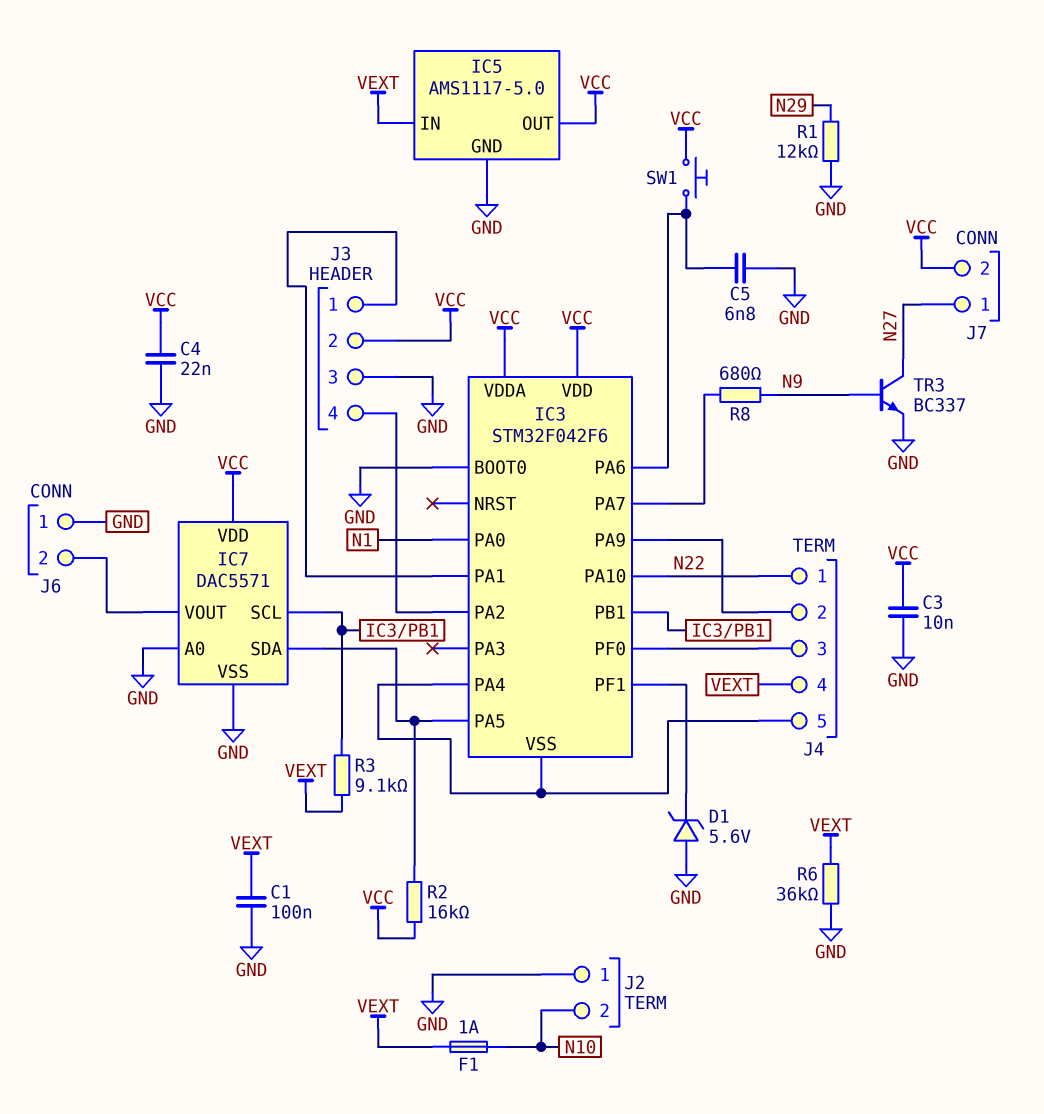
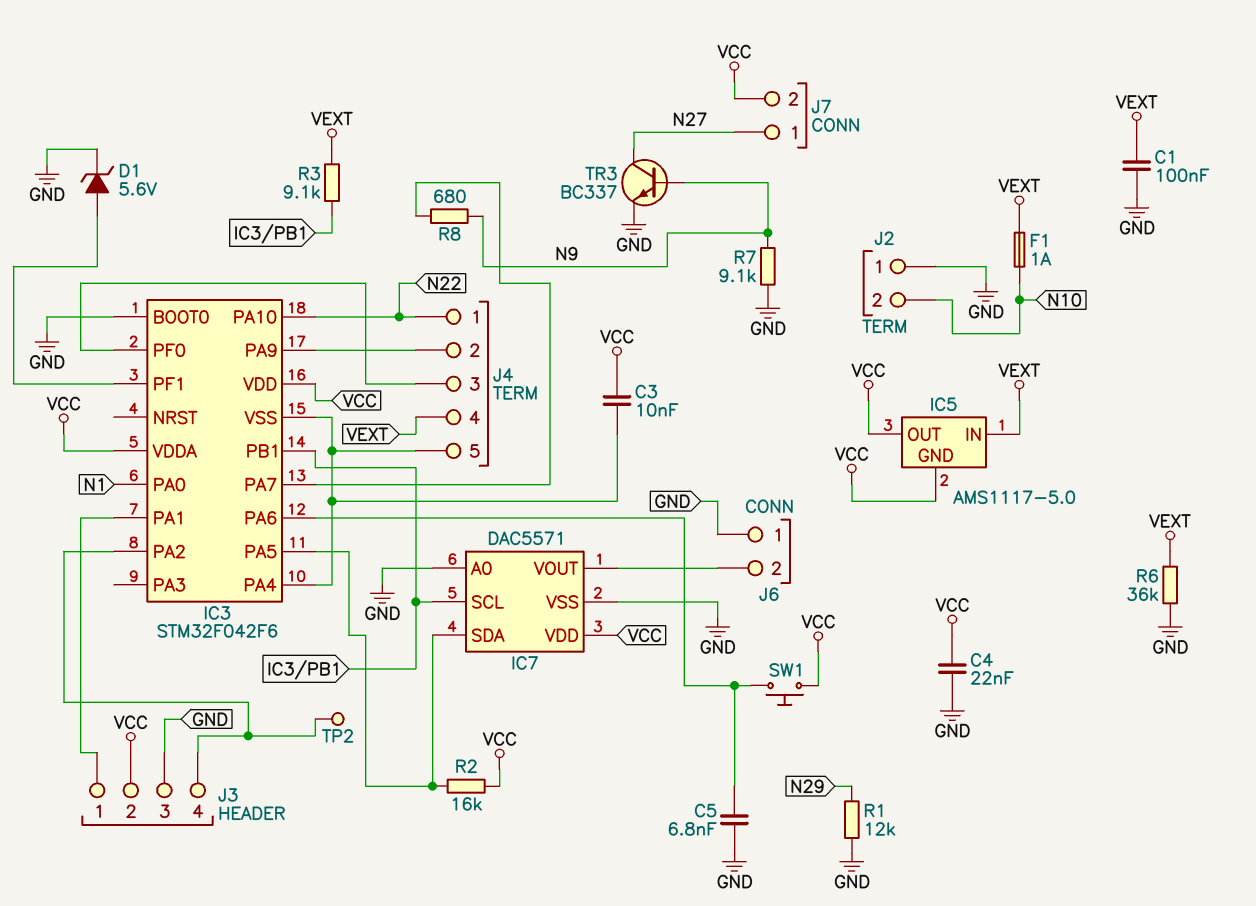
C3: 10nF (GND, VCC) -> 10nF (IC3/PA4, VCC)
D1: zener 5.6V (A GND, K IC3/PF1) -> zener 5.6V (A IC3/PF1, K GND)
IC5 pin GND: GND -> VCC
R7: none -> 9.1k (GND, N9)
TP2: none -> test point (IC3/PA2)

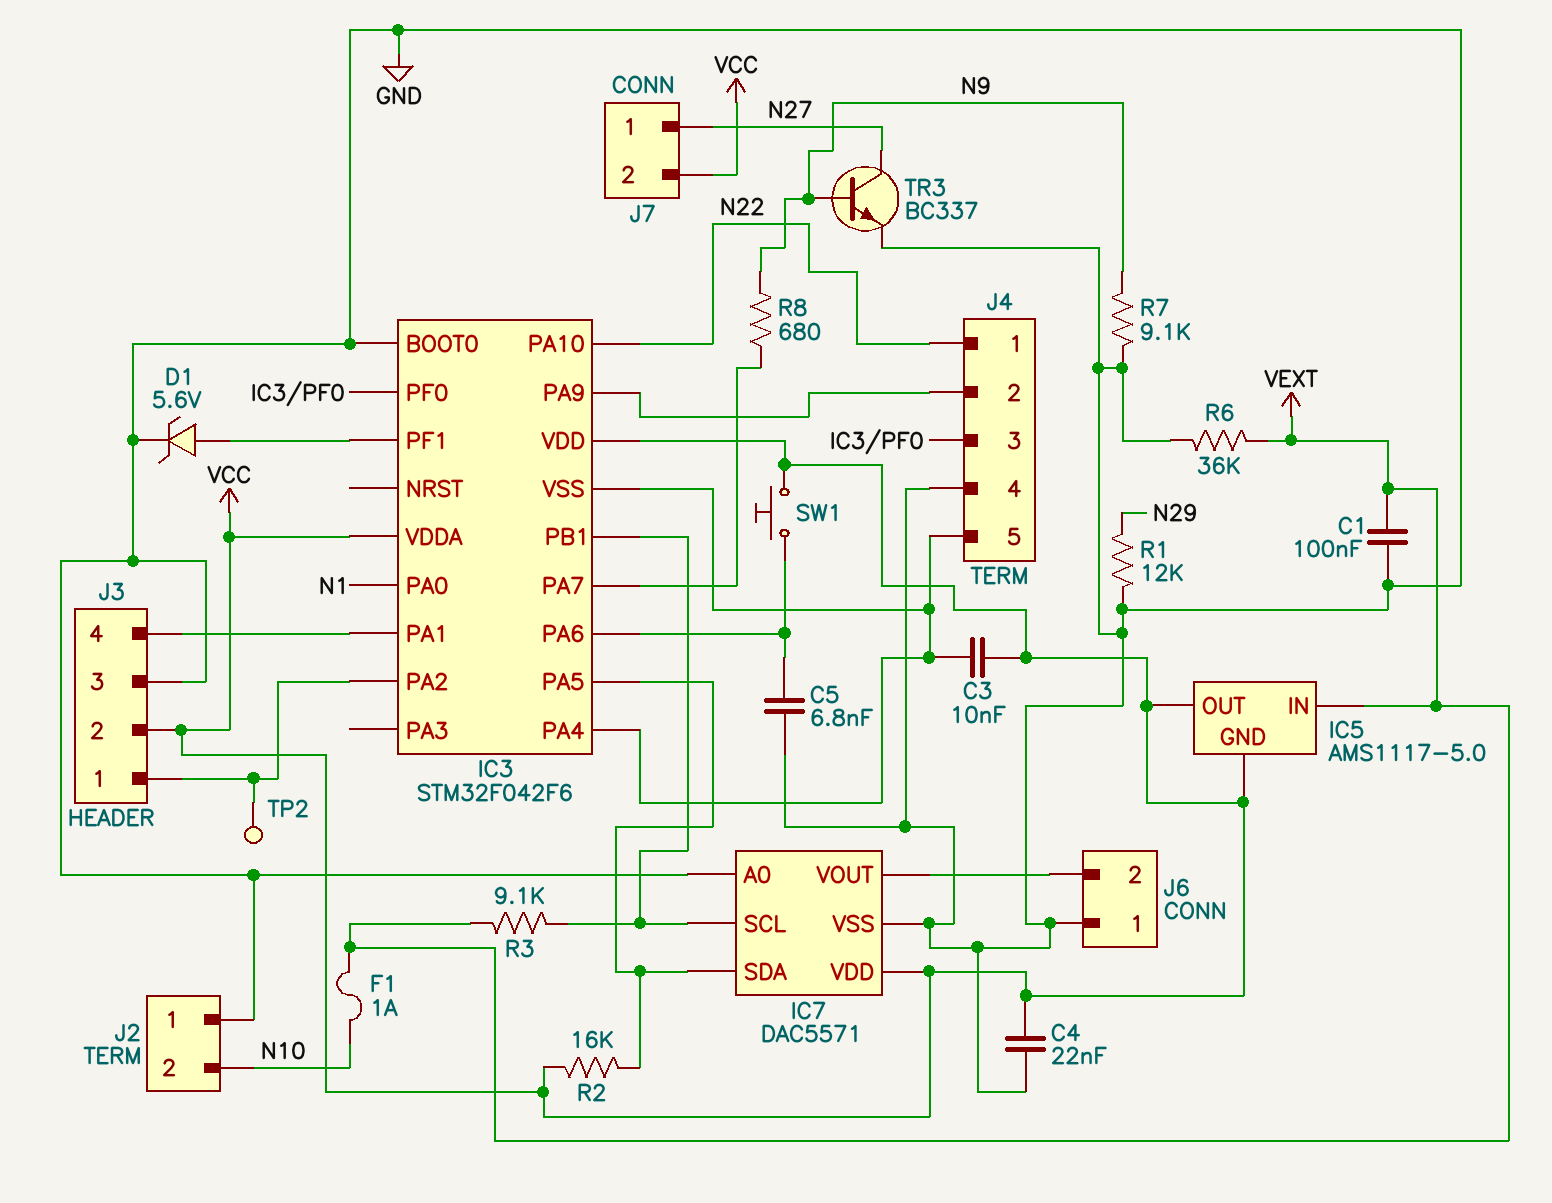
J3 pin 1: IC3/PA1 -> IC3/PA2
J3 pin 4: IC3/PA2 -> IC3/PA1
J4 pin 4: VEXT -> GND

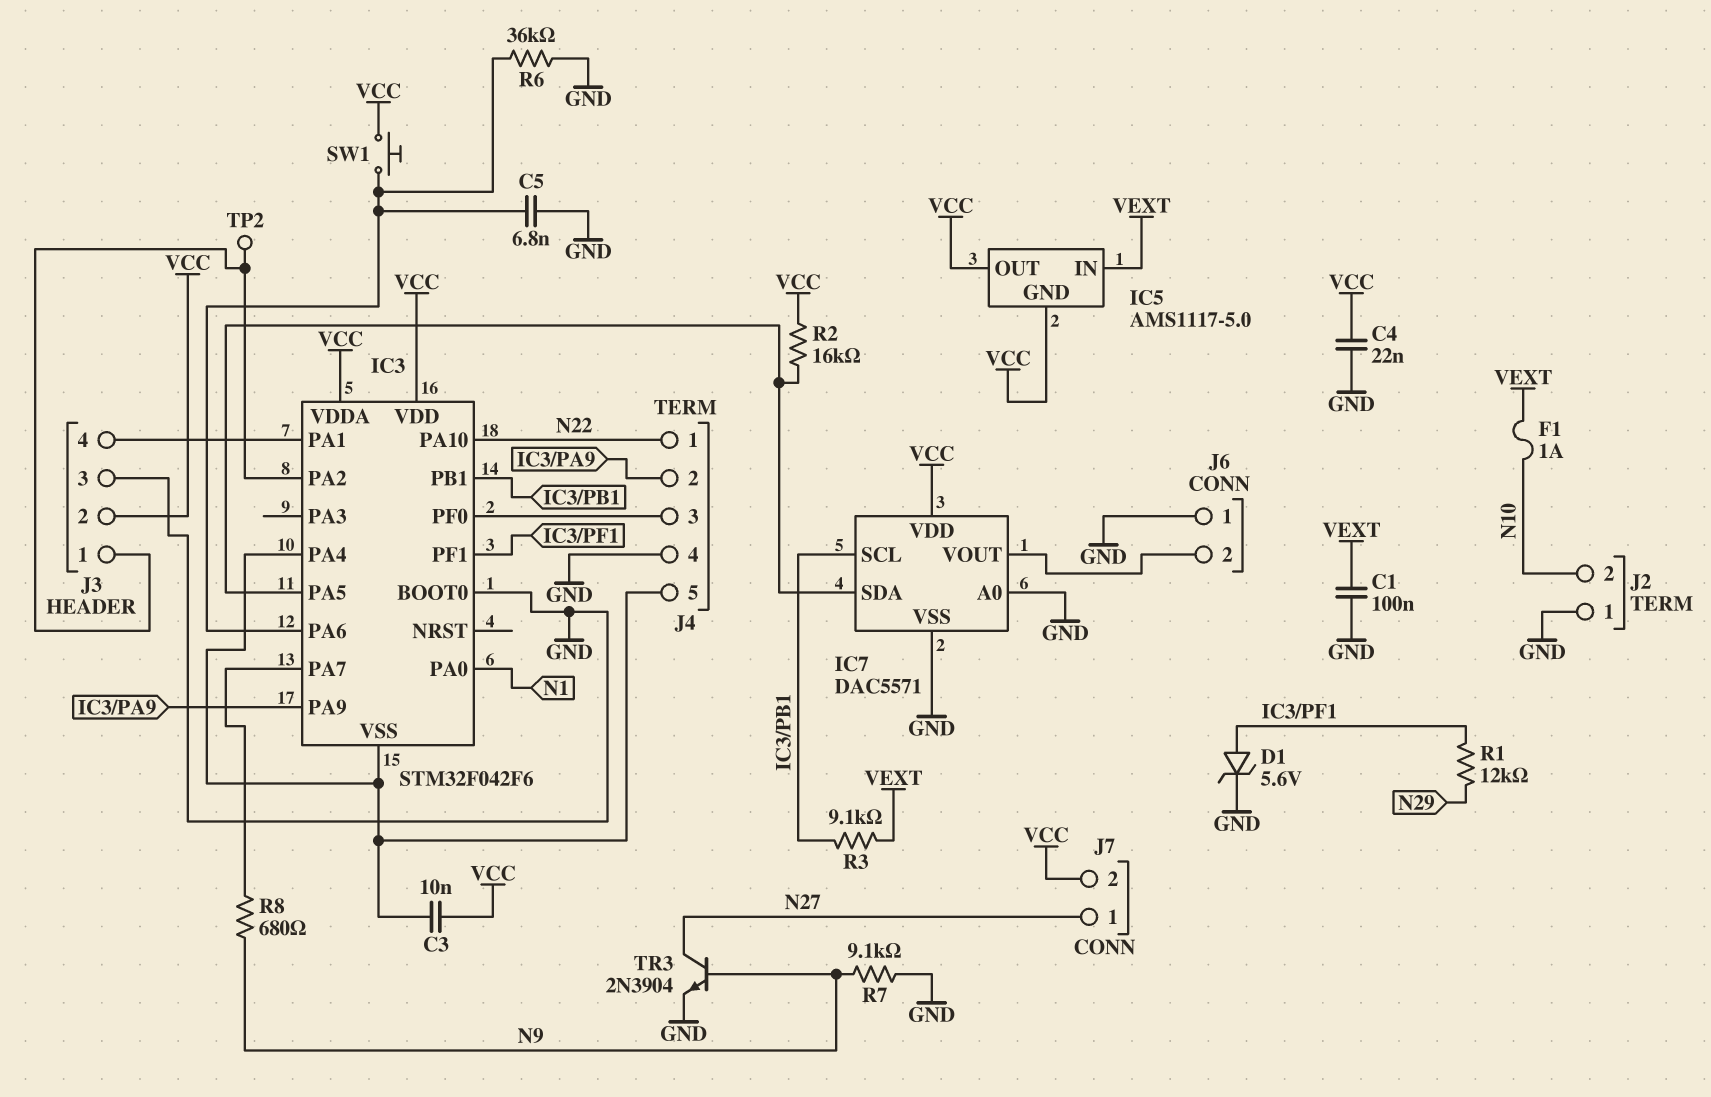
R1: 12k (GND, N29) -> 12k (IC3/PF1, N29)
R6: 36k (GND, VEXT) -> 36k (GND, IC3/PA6)
TR3: NPN BC337 (B N9, C N27, E GND) -> NPN 2N3904 (B N9, C N27, E GND)

